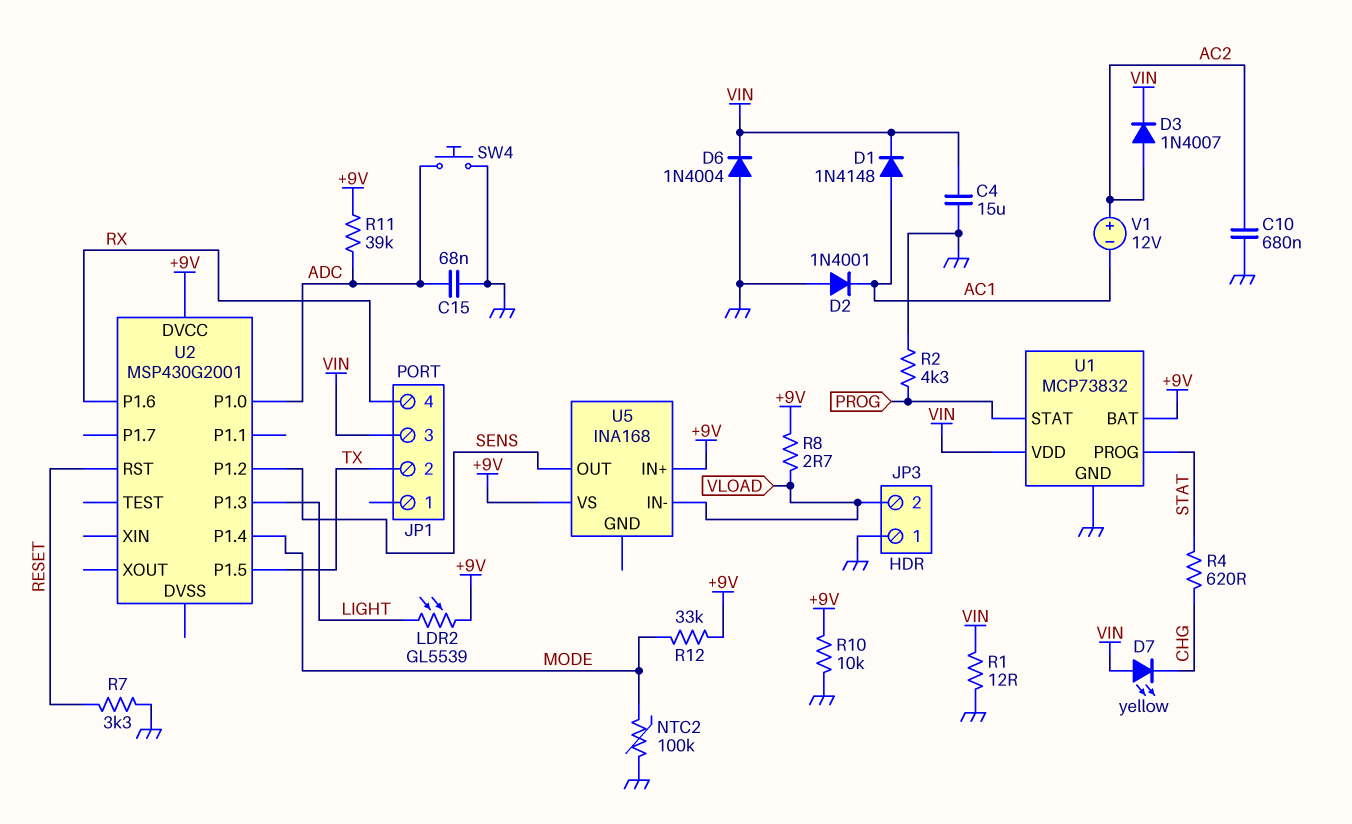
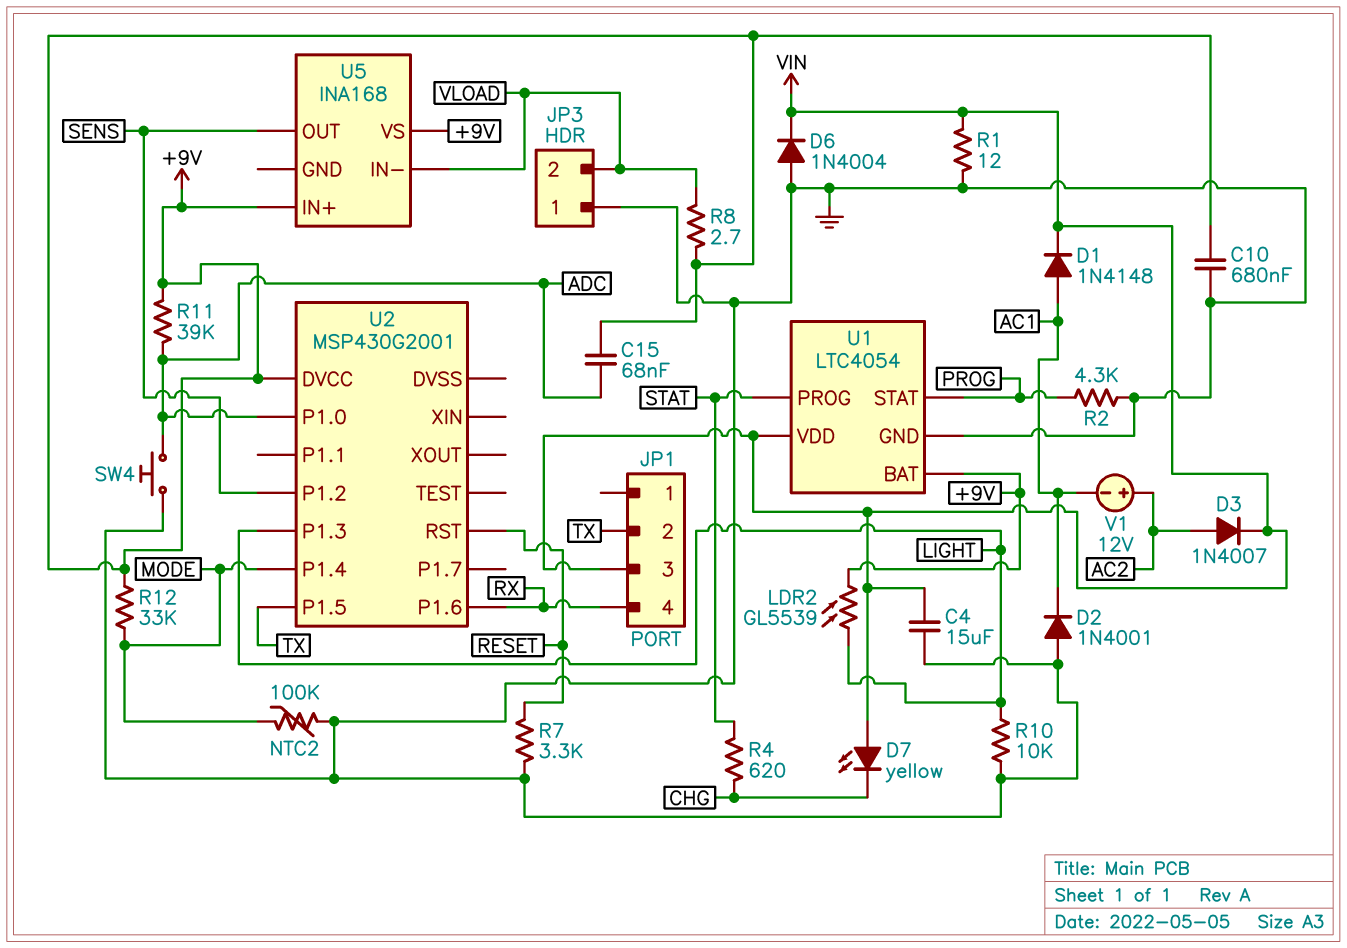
C10: 680nF (AC2, GND) -> 680nF (+9V, GND)
C15: 68nF (ADC, GND) -> 68nF (+9V, ADC)
R10: 10k (+9V, GND) -> 10k (GND, LIGHT)
U1: MCP73832 -> LTC4054

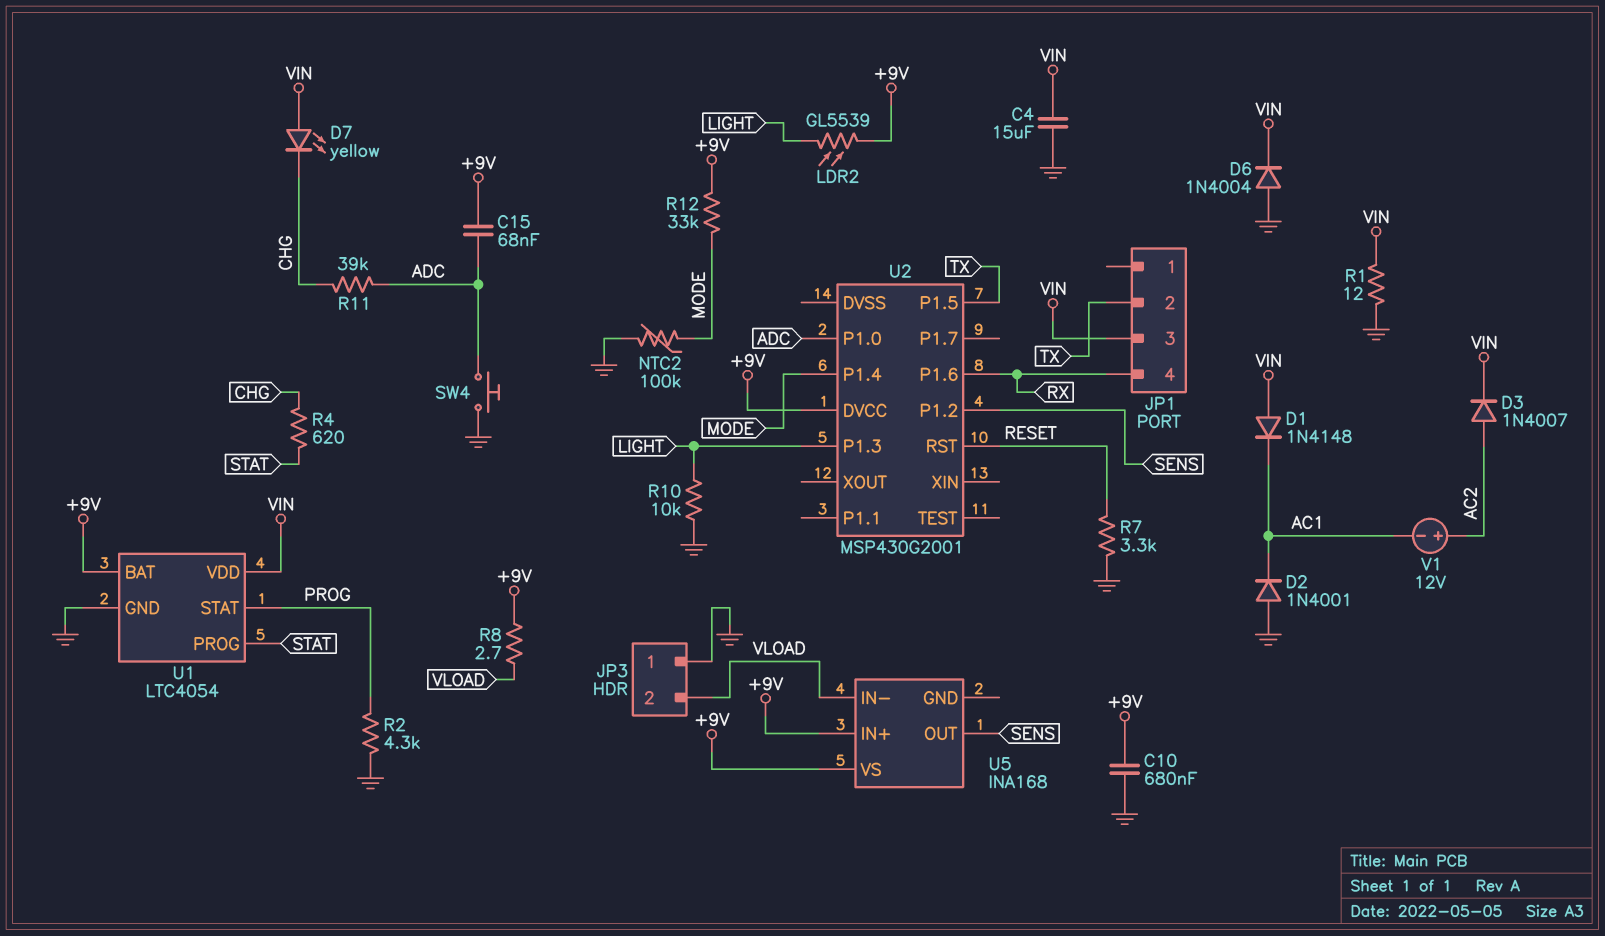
D1: diode 1N4148 (A AC1, K VIN) -> diode 1N4148 (A VIN, K AC1)
R11: 39k (+9V, ADC) -> 39k (ADC, CHG)

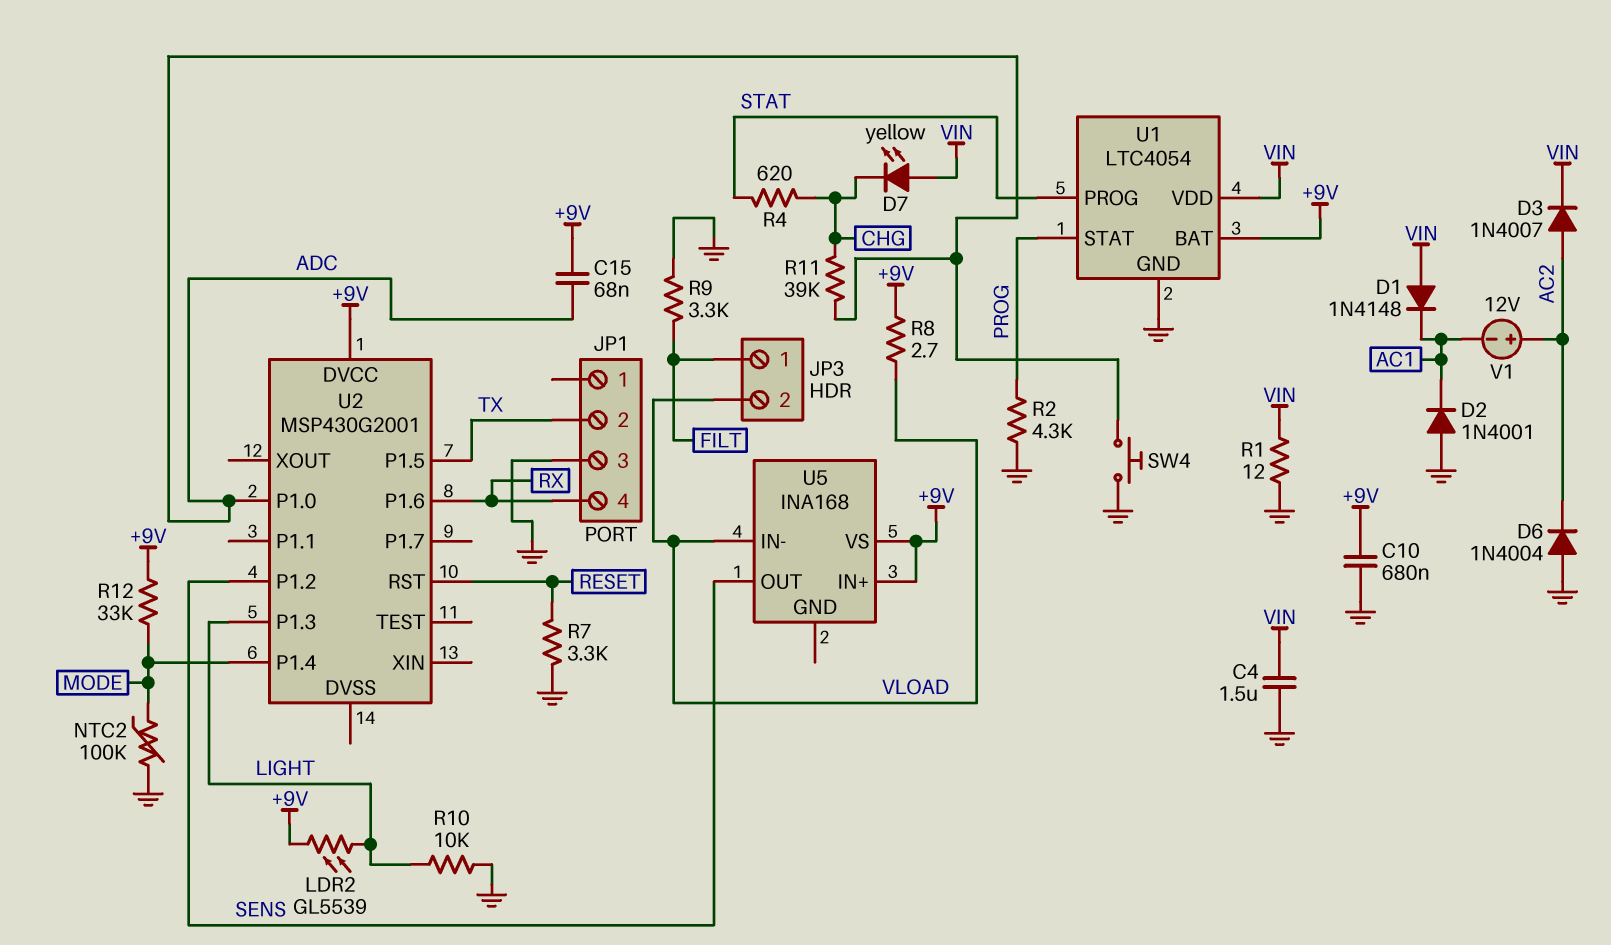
C4: 15uF (GND, VIN) -> 1.5uF (GND, VIN)
D6: diode 1N4004 (A GND, K VIN) -> diode 1N4004 (A GND, K AC2)
JP1 pin 3: VIN -> GND
JP3 pin 1: GND -> FILT
R9: none -> 3.3k (FILT, GND)

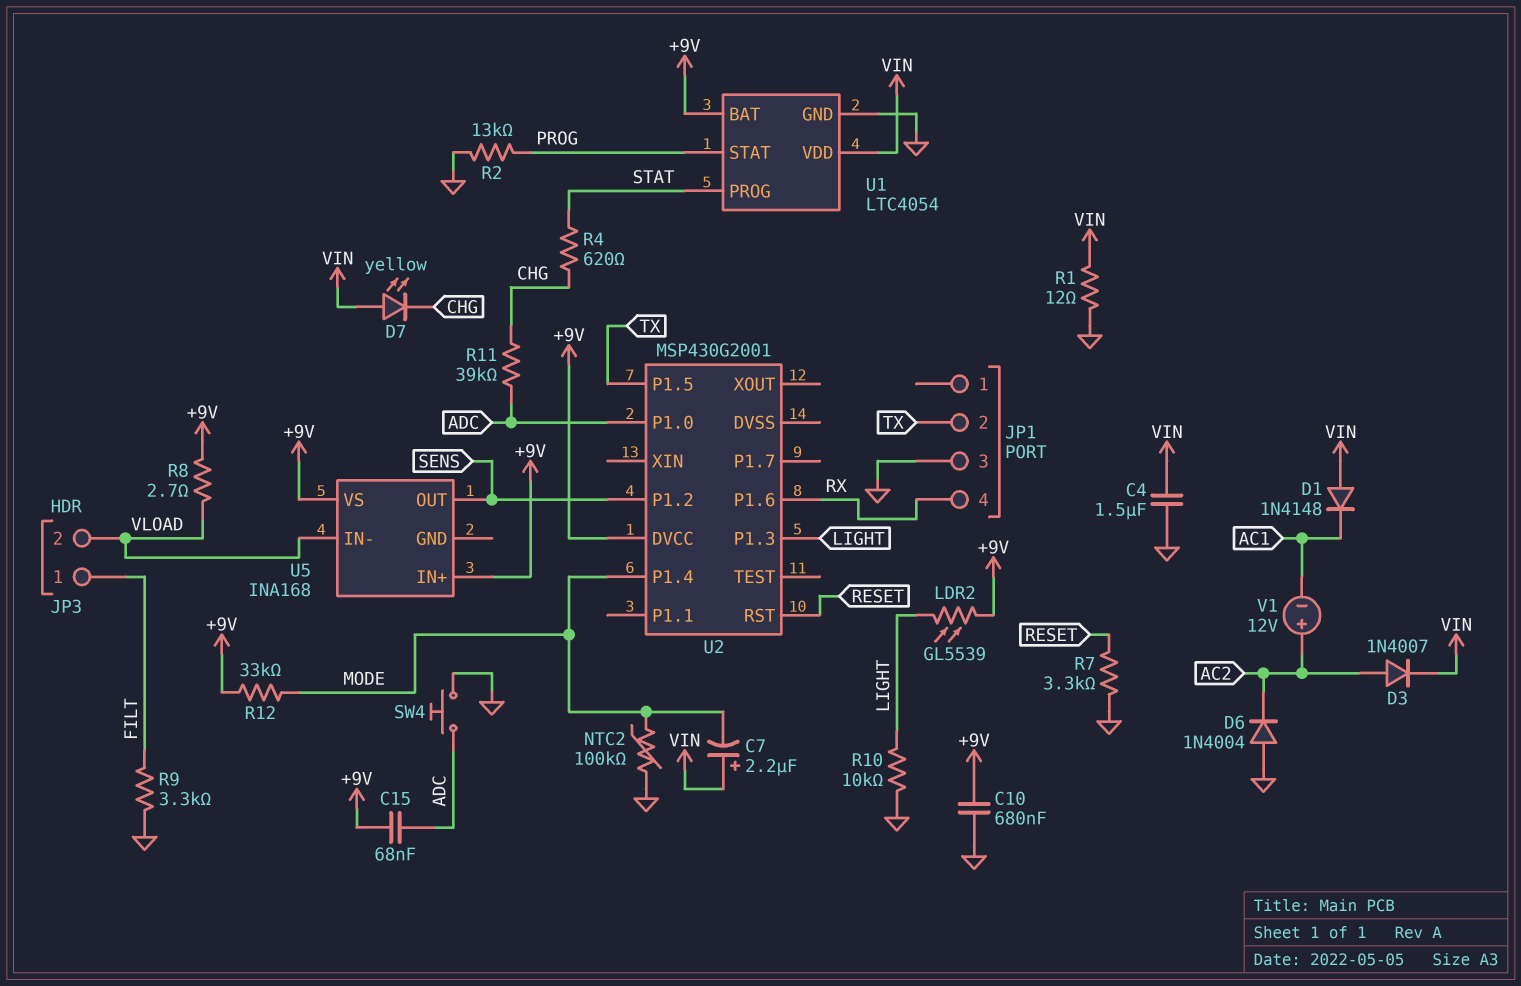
C7: none -> 2.2uF (plus VIN, minus MODE)
D2: diode 1N4001 (A GND, K AC1) -> none
R2: 4.3k (GND, PROG) -> 13k (GND, PROG)

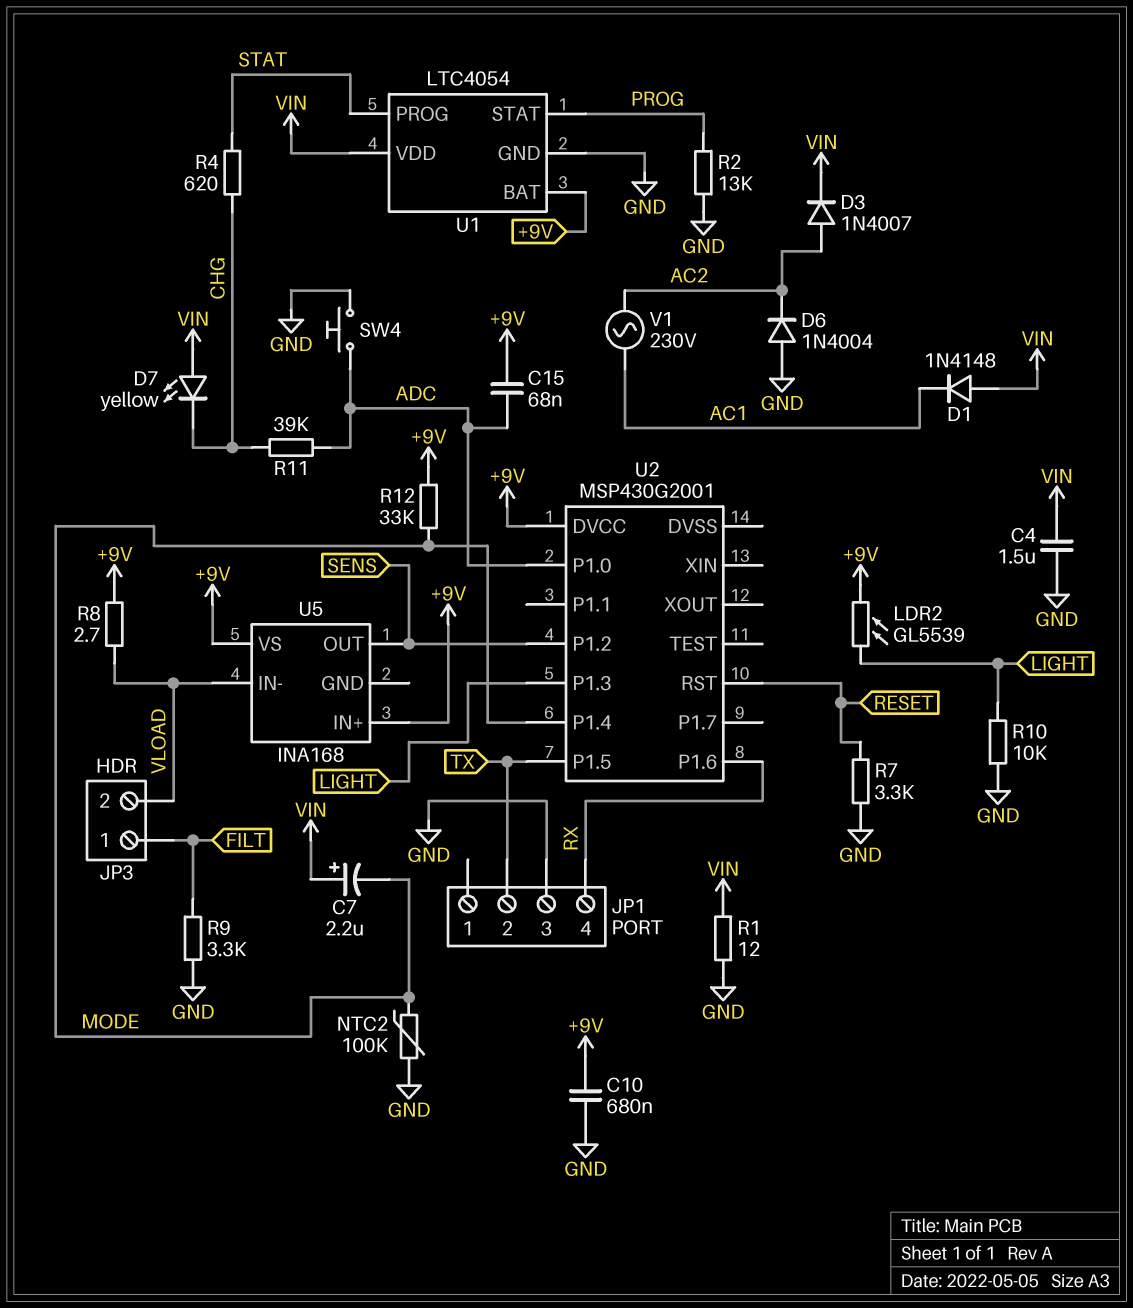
V1: 12V (plus AC2, minus AC1) -> AC 230V (AC1, AC2)

